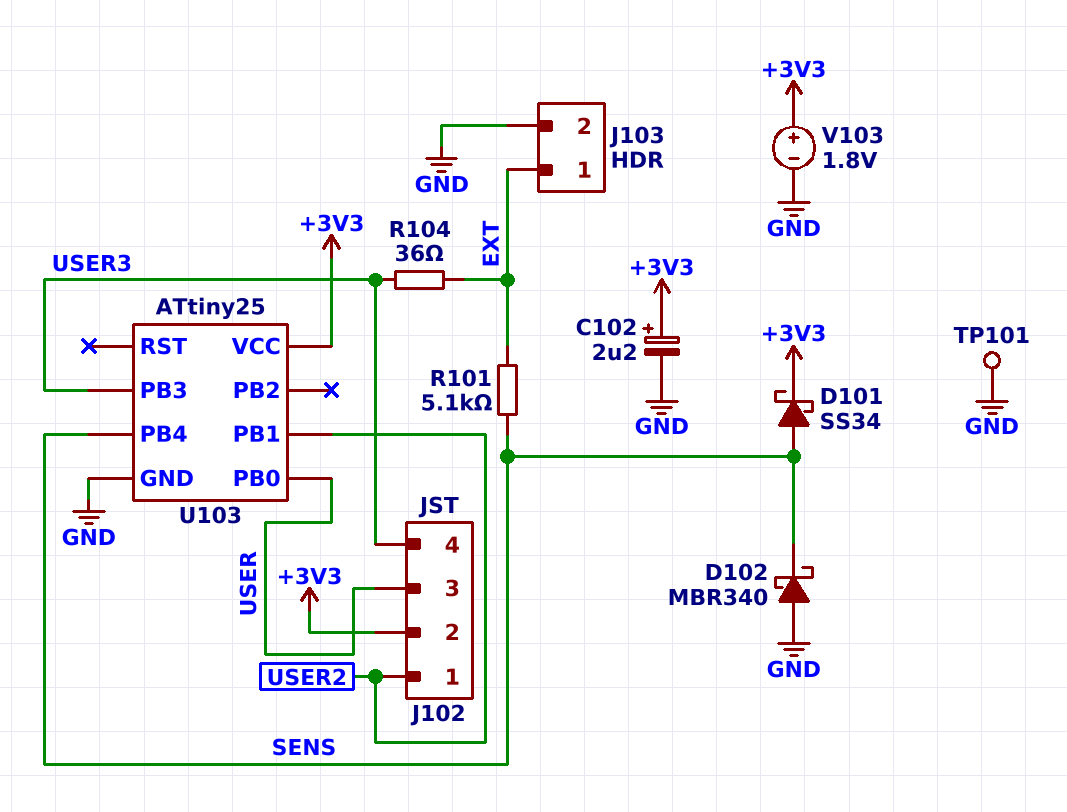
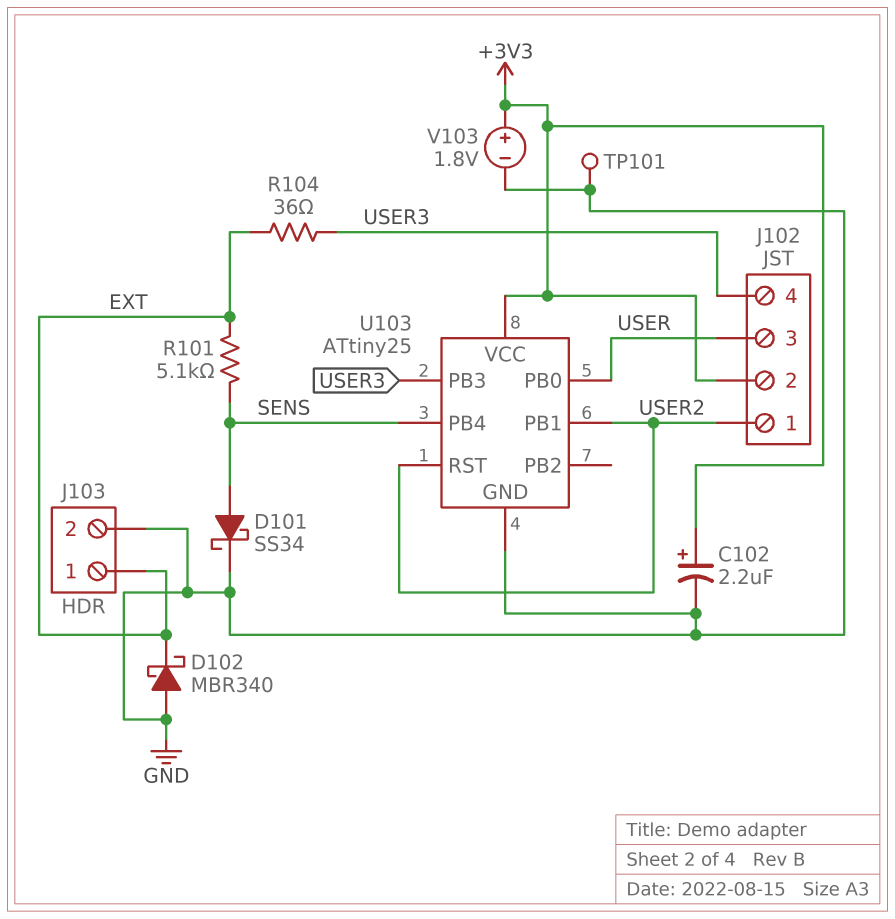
D101: schottky SS34 (A SENS, K +3V3) -> schottky SS34 (A SENS, K GND)
D102: schottky MBR340 (A GND, K SENS) -> schottky MBR340 (A GND, K EXT)
U103 pin RST: none -> USER2

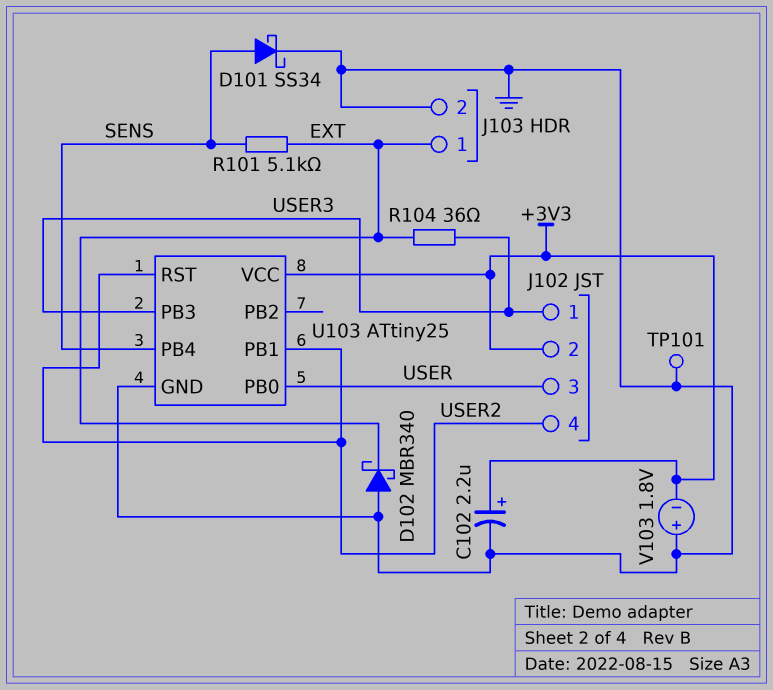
J102 pin 1: USER2 -> USER3
J102 pin 4: USER3 -> USER2
V103: 1.8V (plus +3V3, minus GND) -> 1.8V (plus GND, minus +3V3)

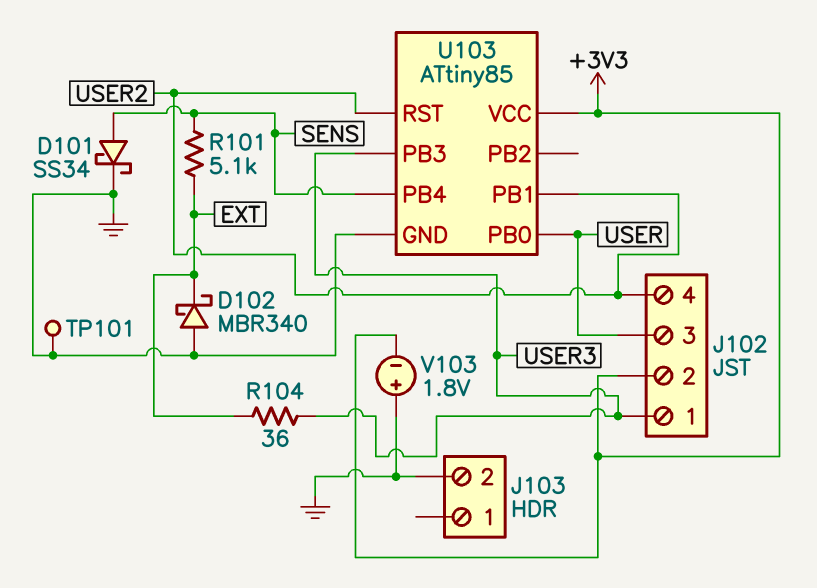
C102: 2.2uF (plus +3V3, minus GND) -> none
J103 pin 1: EXT -> none
U103: ATtiny25 -> ATtiny85

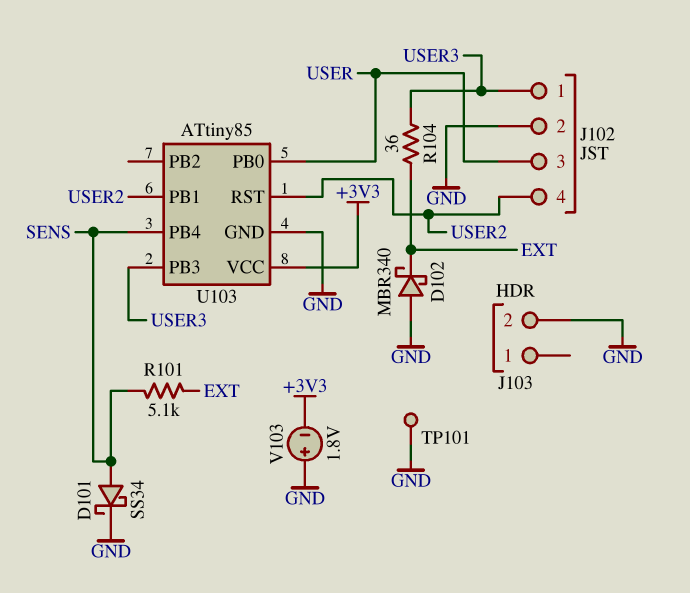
J102 pin 2: +3V3 -> GND

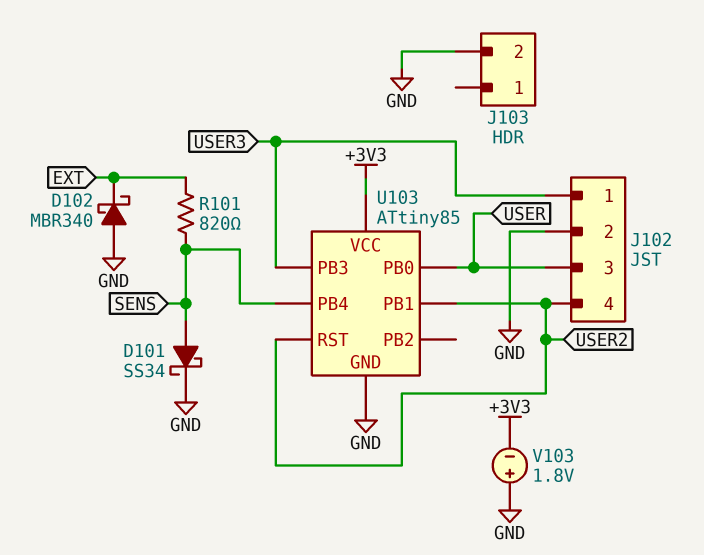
R101: 5.1k (EXT, SENS) -> 820 (EXT, SENS)
R104: 36 (EXT, USER3) -> none
TP101: test point (GND) -> none

